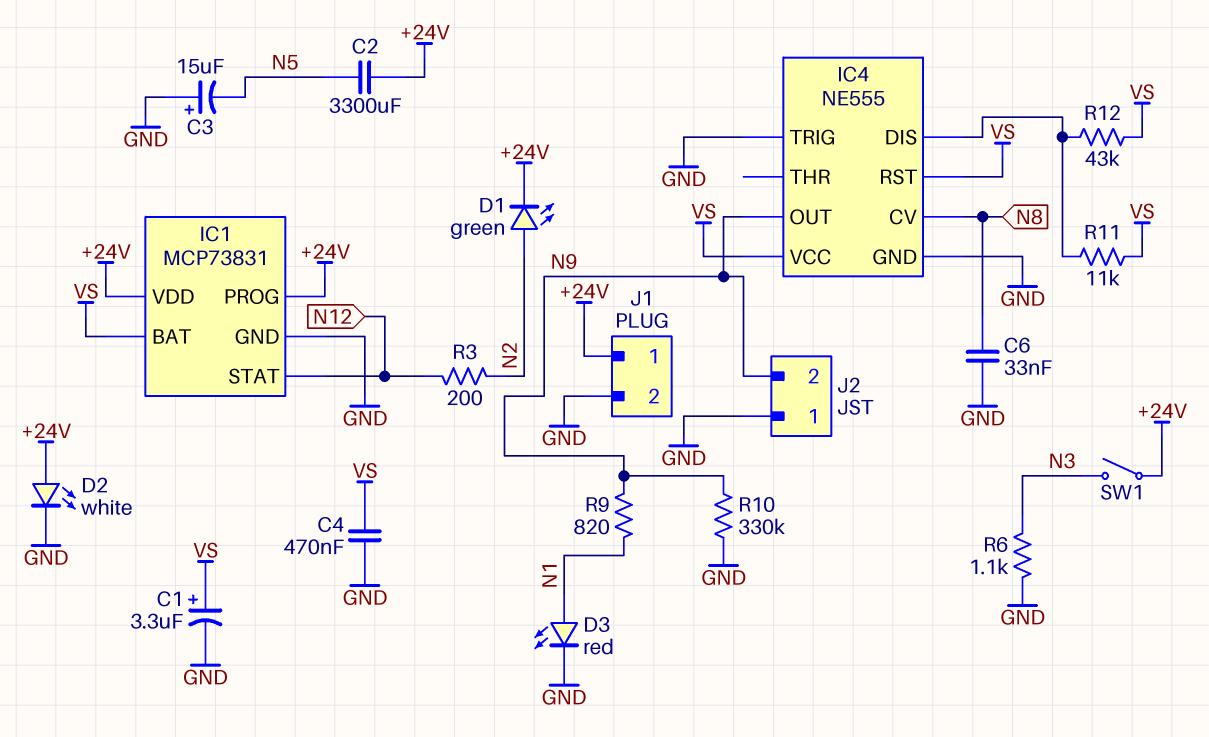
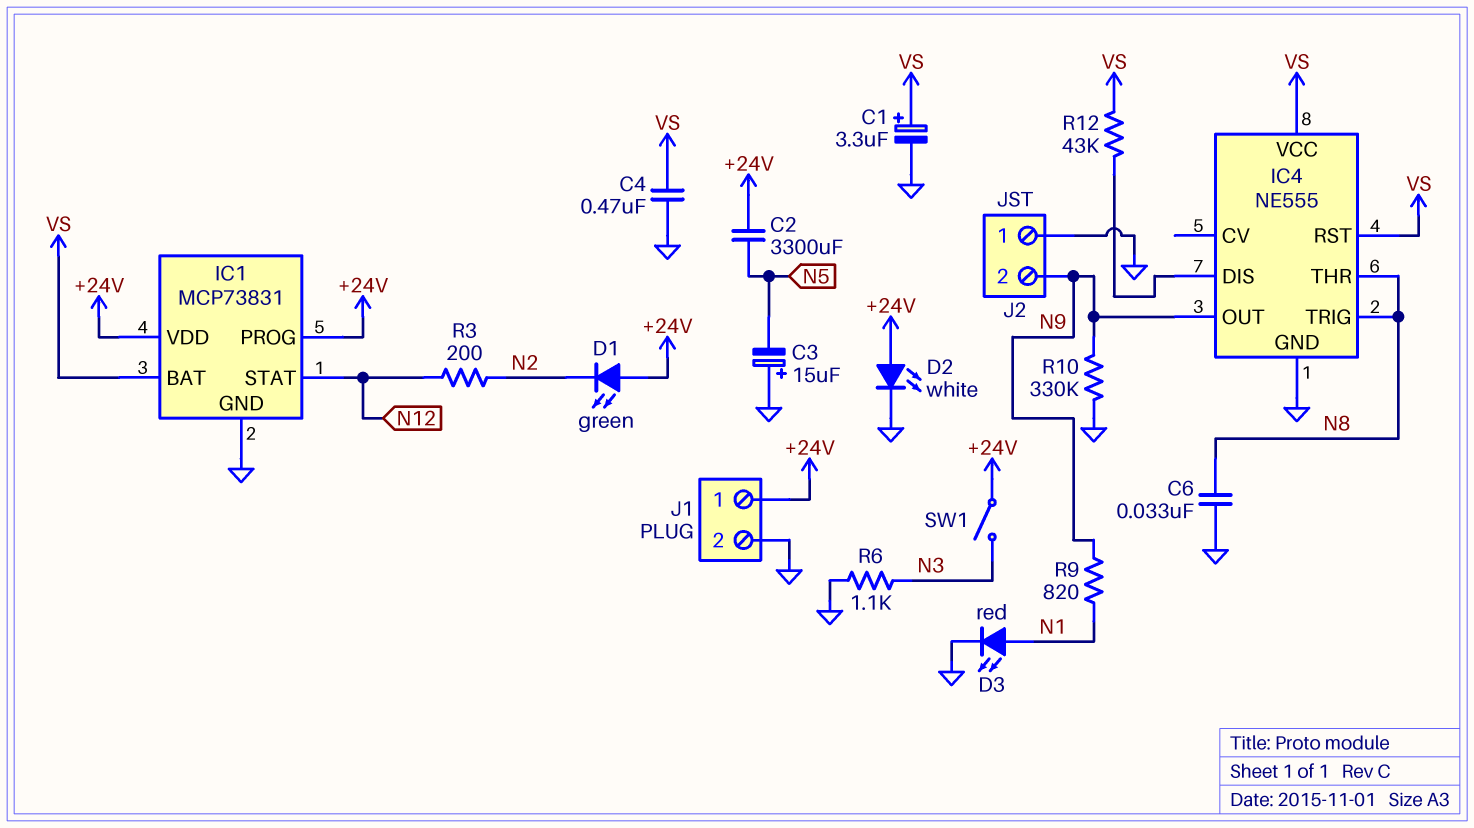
D1: LED green (A N2, K +24V) -> LED green (A +24V, K N2)
IC4 pin CV: N8 -> none
IC4 pin THR: none -> N8
IC4 pin TRIG: GND -> N8
R11: 11k (IC4/DIS, VS) -> none

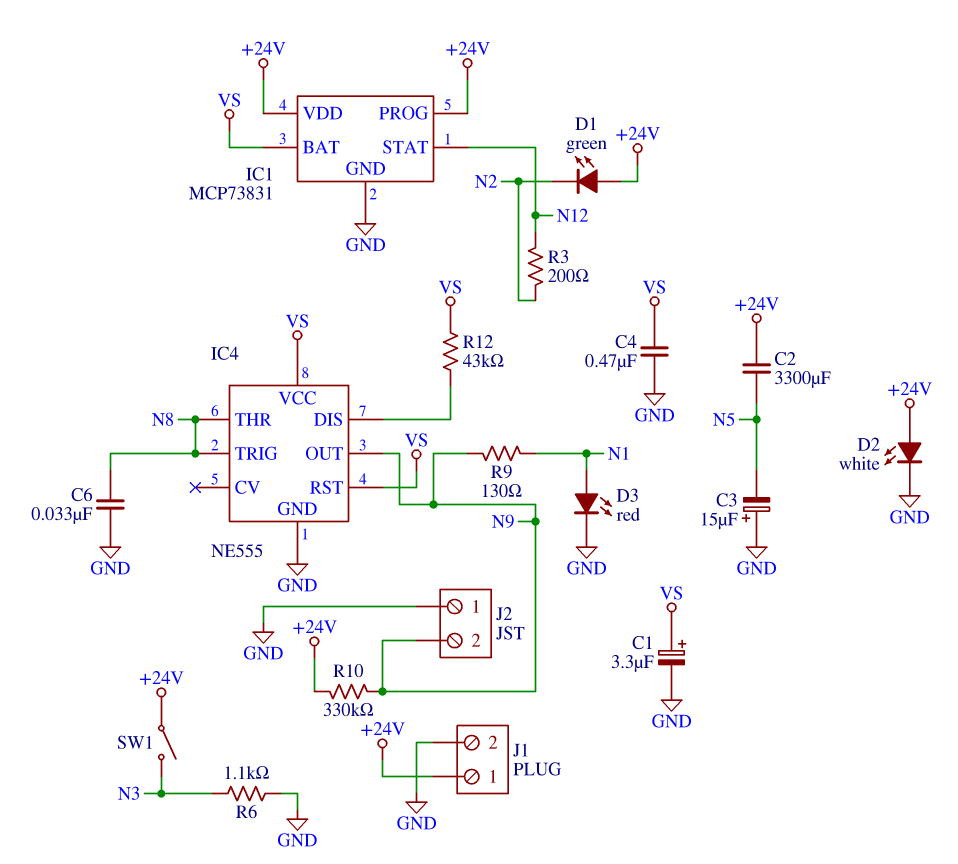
R9: 820 (N1, N9) -> 130 (N1, N9)
R10: 330k (GND, N9) -> 330k (+24V, N9)

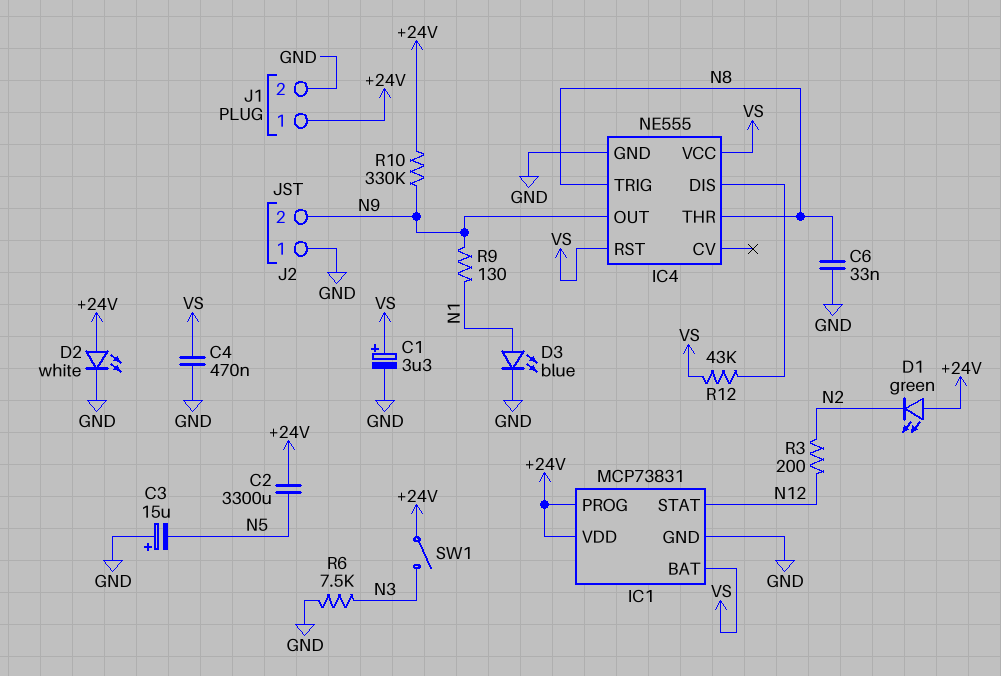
D3: LED red (A N1, K GND) -> LED blue (A N1, K GND)
R6: 1.1k (GND, N3) -> 7.5k (GND, N3)

